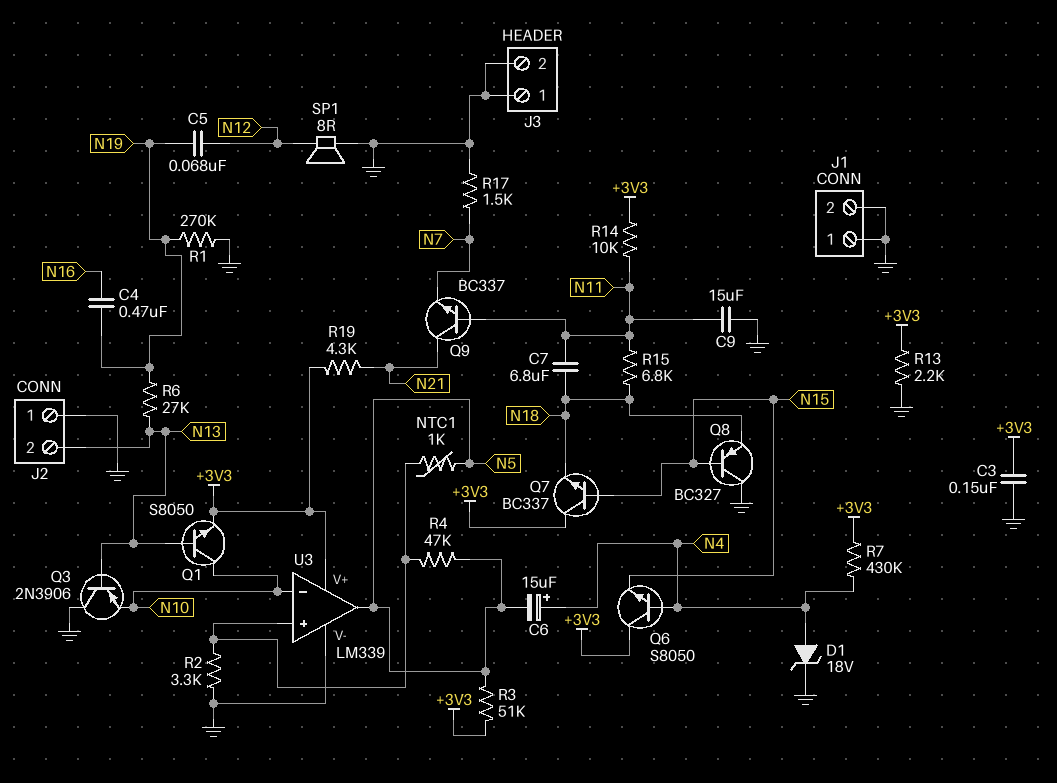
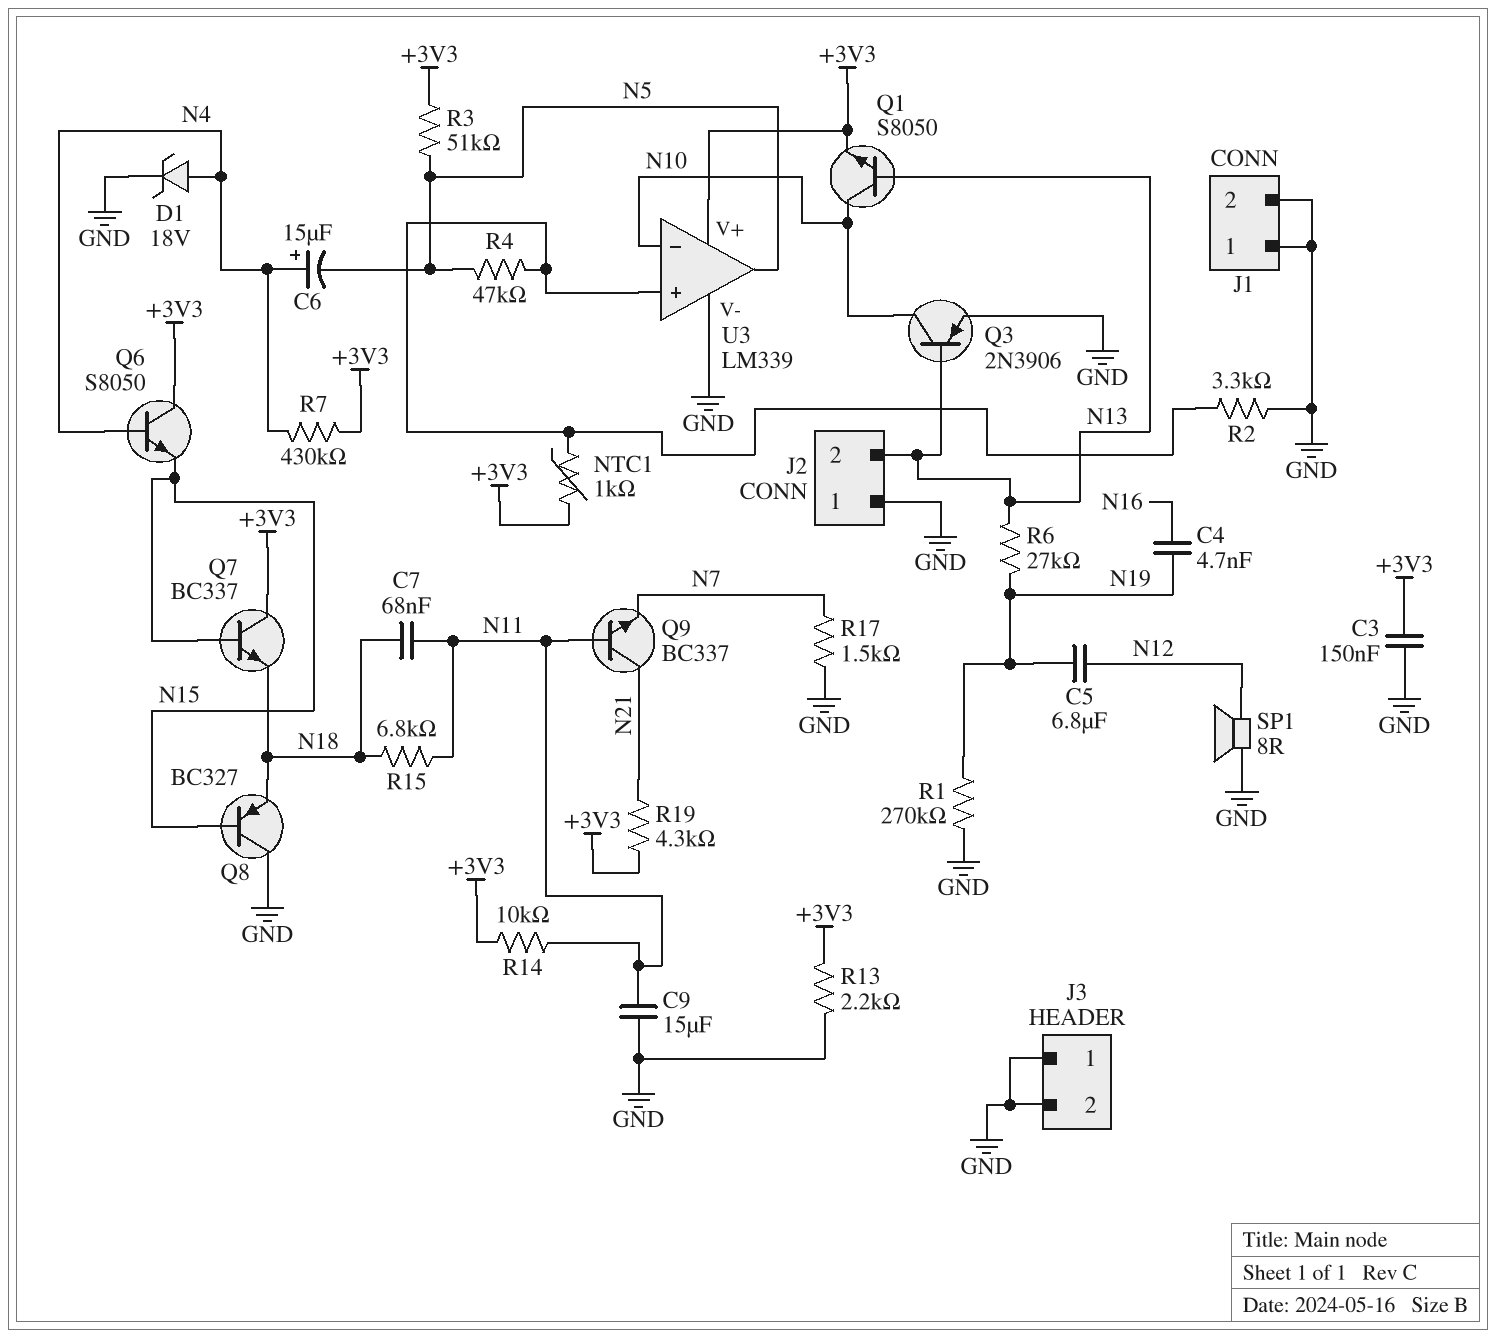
C4: 470nF (N16, N19) -> 4.7nF (N16, N19)
C5: 68nF (N12, N19) -> 6.8uF (N12, N19)
C7: 6.8uF (N11, N18) -> 68nF (N11, N18)
NTC1: 1k (N5, U3/in+) -> 1k (+3V3, U3/in+)
Q3: PNP 2N3906 (B N13, C GND, E N10) -> PNP 2N3906 (B N13, C N10, E GND)

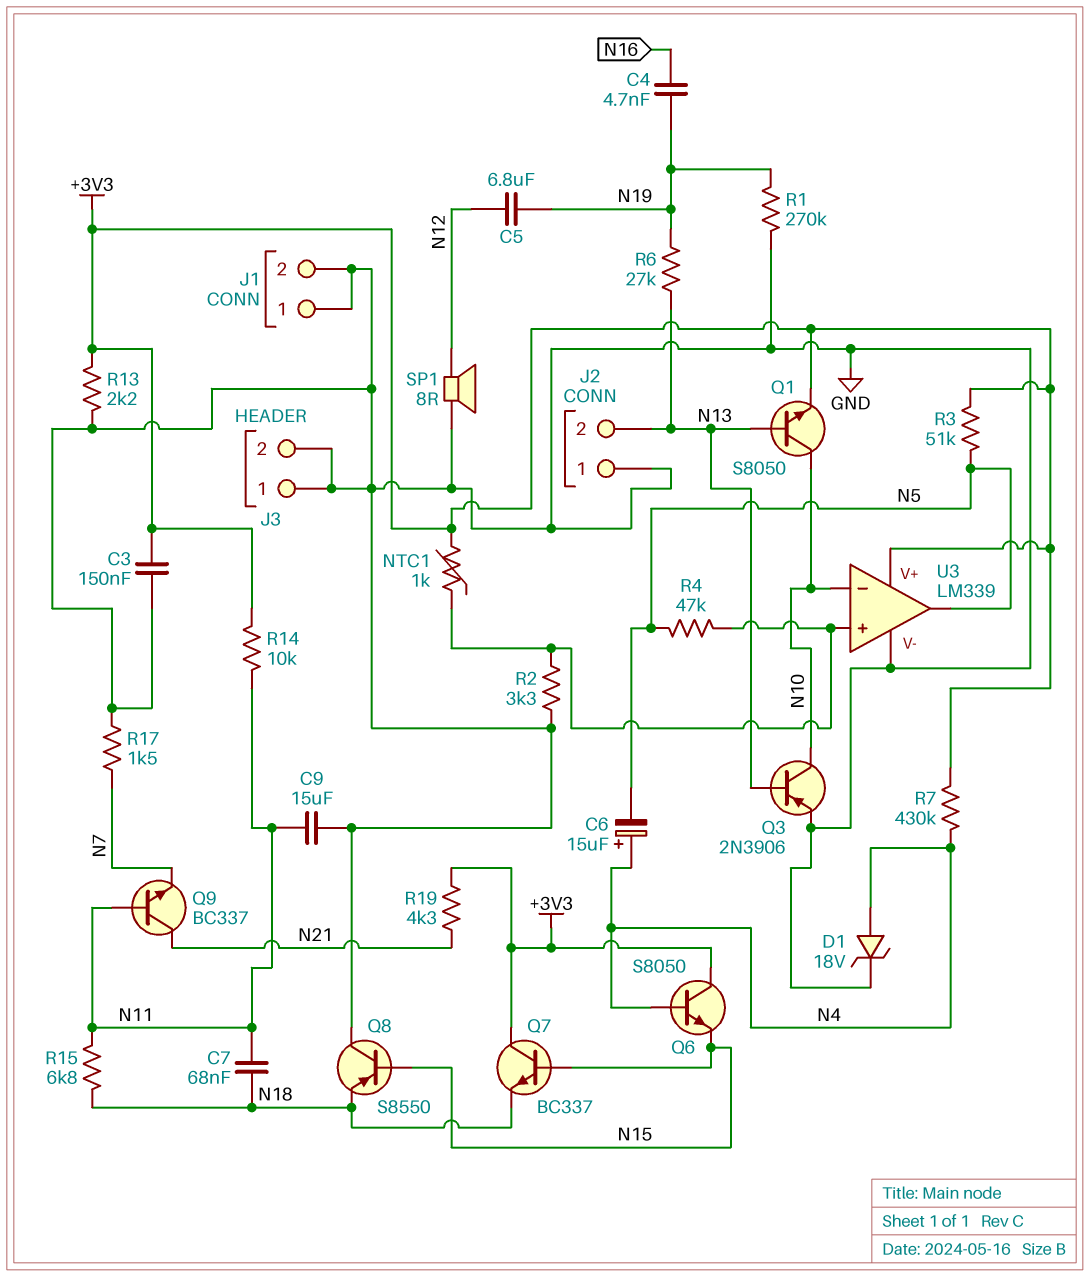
Q8: PNP BC327 (B N15, C GND, E N18) -> PNP S8550 (B N15, C GND, E N18)

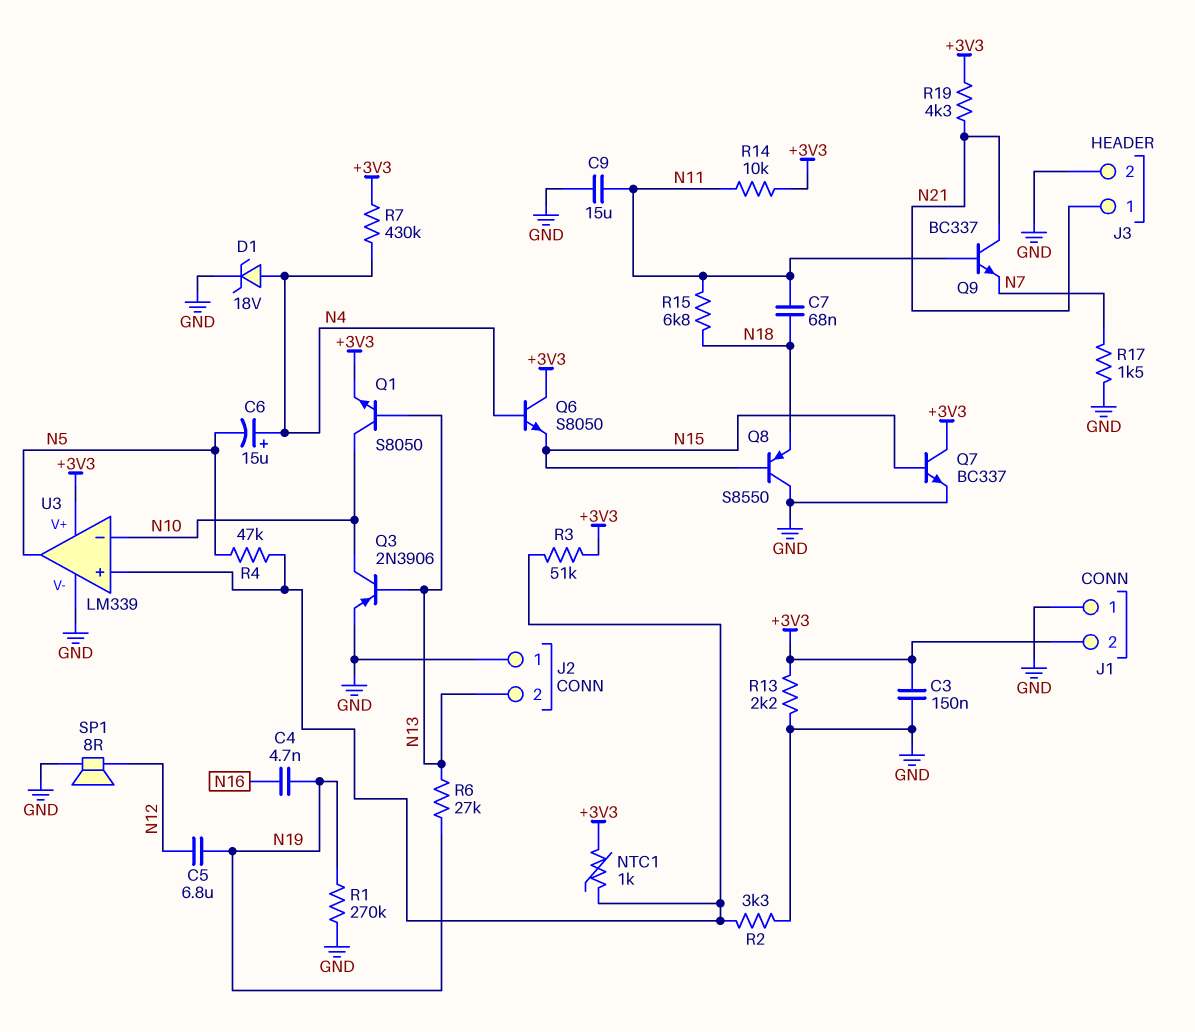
J1 pin 2: GND -> +3V3
J3 pin 1: GND -> N21
Q7: NPN BC337 (B N15, C +3V3, E N18) -> NPN BC337 (B N15, C +3V3, E GND)
R3: 51k (+3V3, N5) -> 51k (+3V3, U3/in+)

